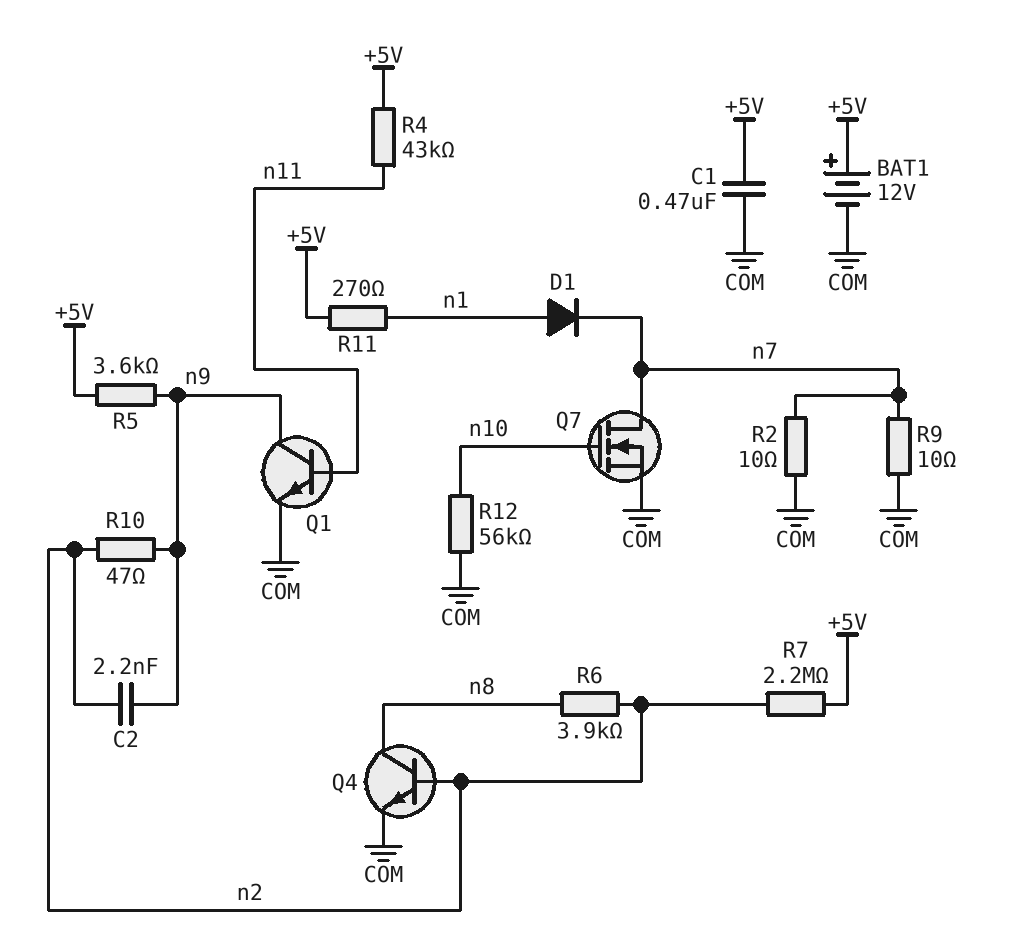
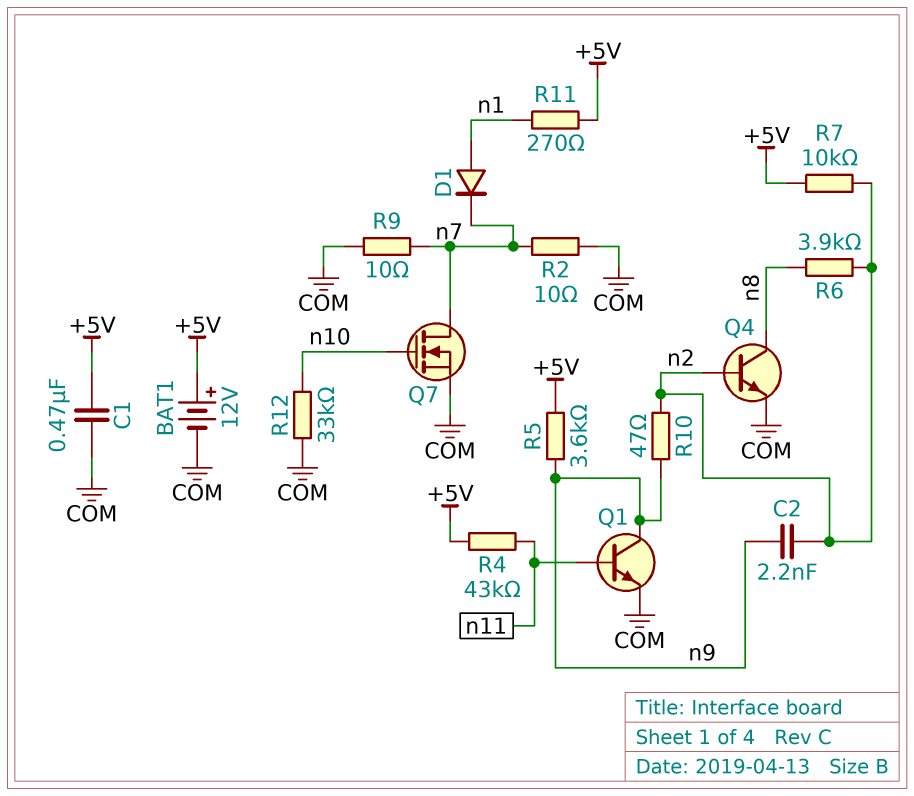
R7: 2.2M (+5V, n2) -> 10k (+5V, n2)
R12: 56k (COM, n10) -> 33k (COM, n10)

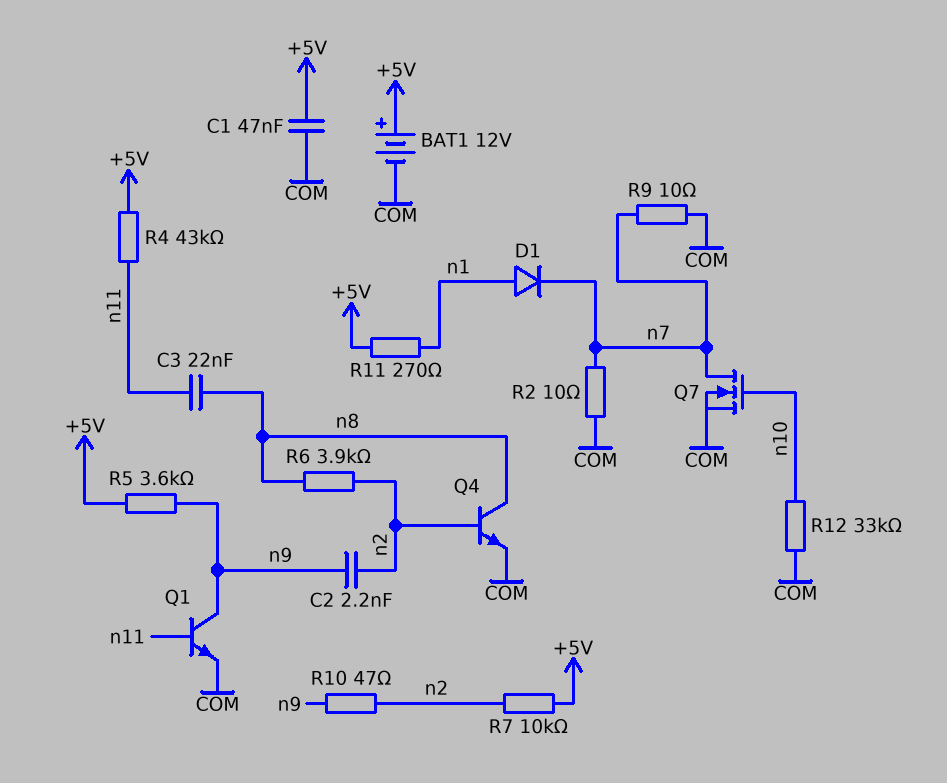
C1: 470nF (+5V, COM) -> 47nF (+5V, COM)
C3: none -> 22nF (n8, n11)

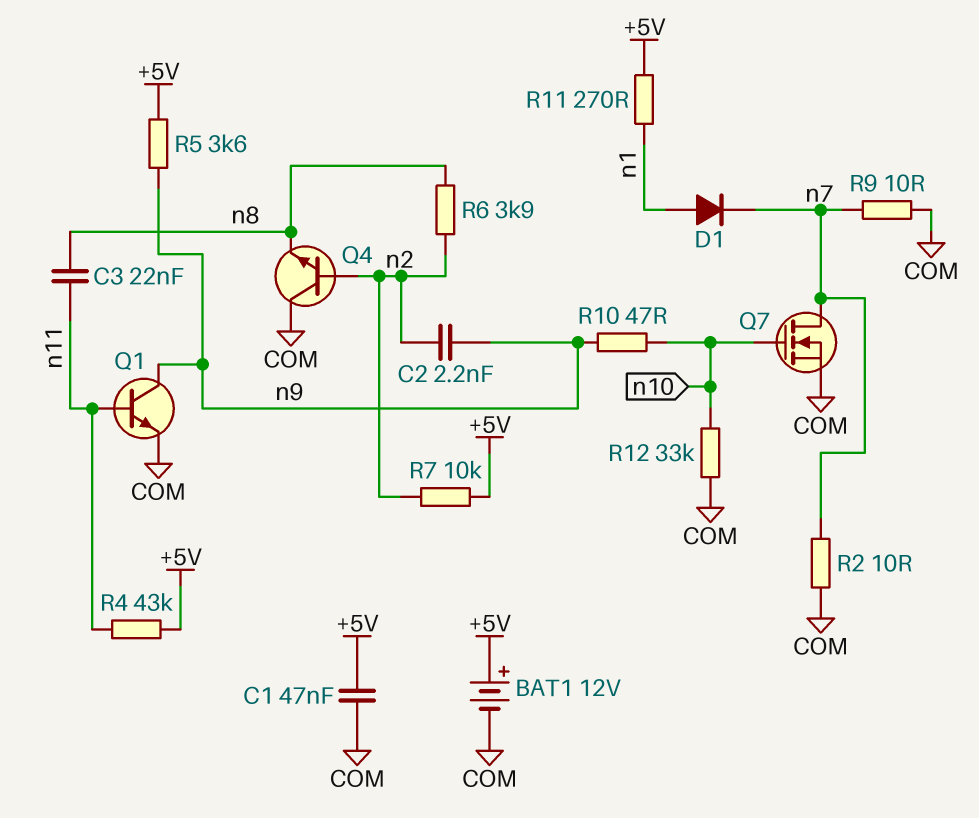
Q4: NPN (B n2, C n8, E COM) -> NPN (B n2, C COM, E n8)
R10: 47 (n2, n9) -> 47 (n9, n10)

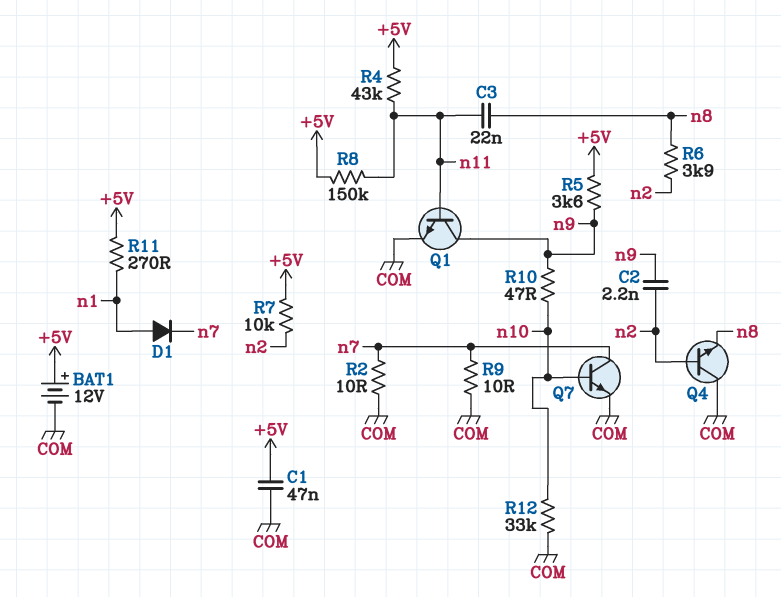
Q7: NMOS (G n10, D n7, S COM) -> NPN (B n10, C n7, E COM)
R8: none -> 150k (+5V, n11)

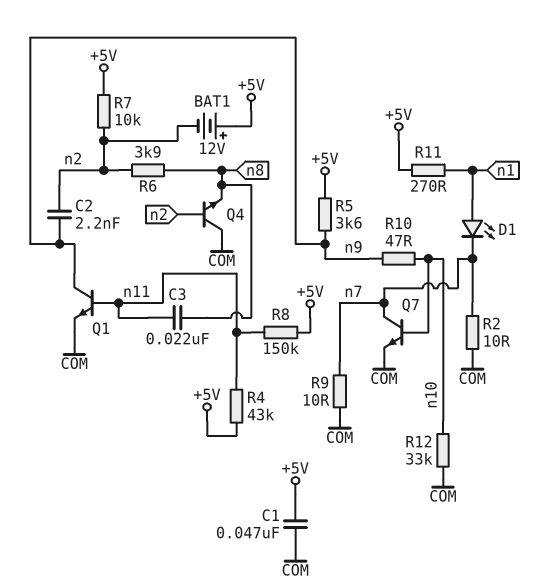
BAT1: 12V (plus +5V, minus COM) -> 12V (plus +5V, minus n2)
D1: diode (A n1, K n7) -> LED (A n1, K n7)

